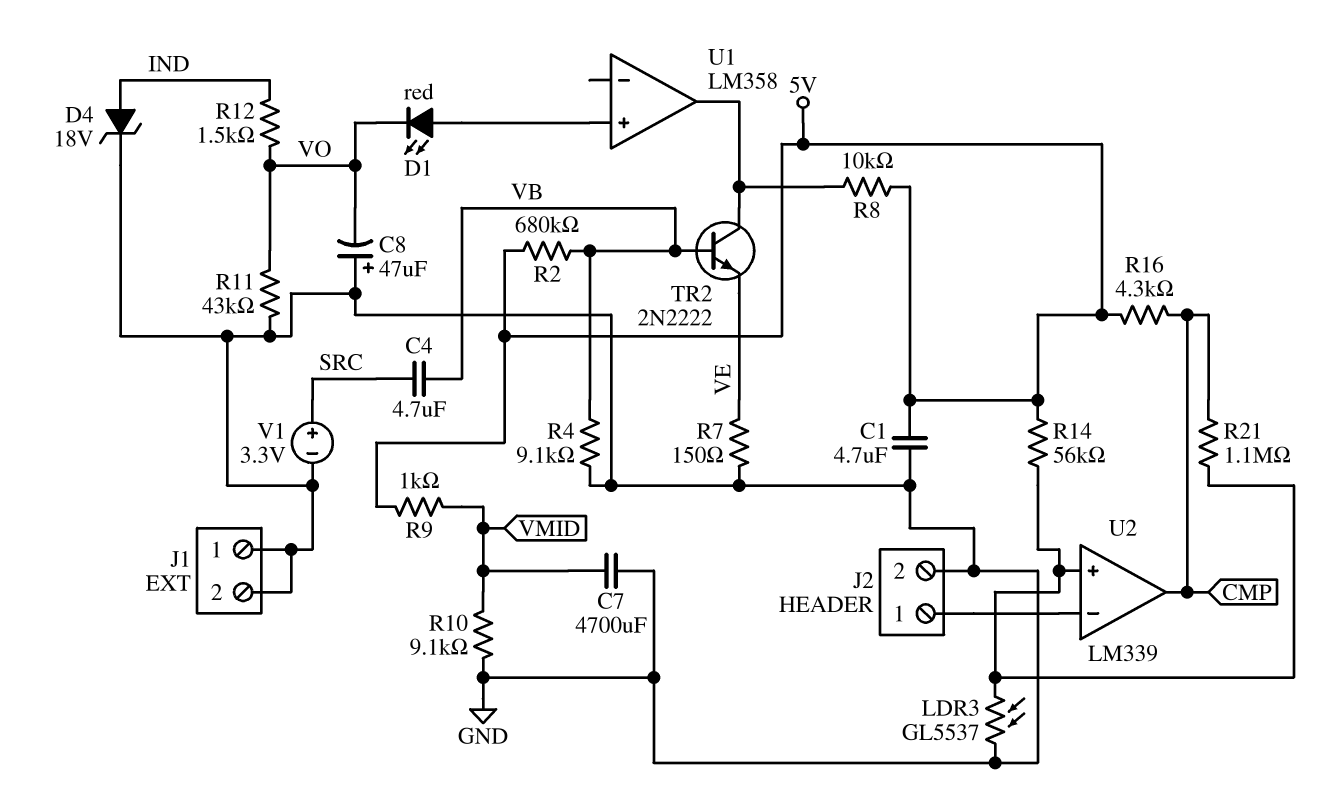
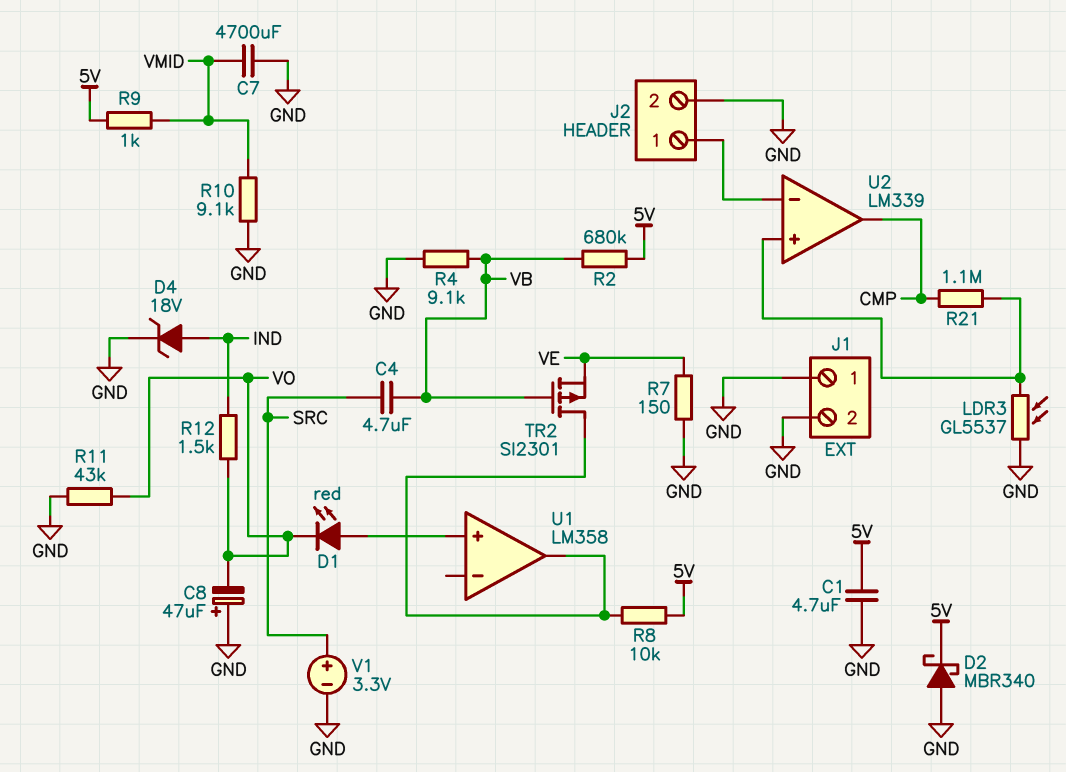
D2: none -> schottky MBR340 (A GND, K 5V)
R14: 56k (5V, U2/in+) -> none
R16: 4.3k (5V, CMP) -> none
TR2: NPN 2N2222 (B VB, C U1/out, E VE) -> PMOS SI2301 (G VB, D U1/out, S VE)

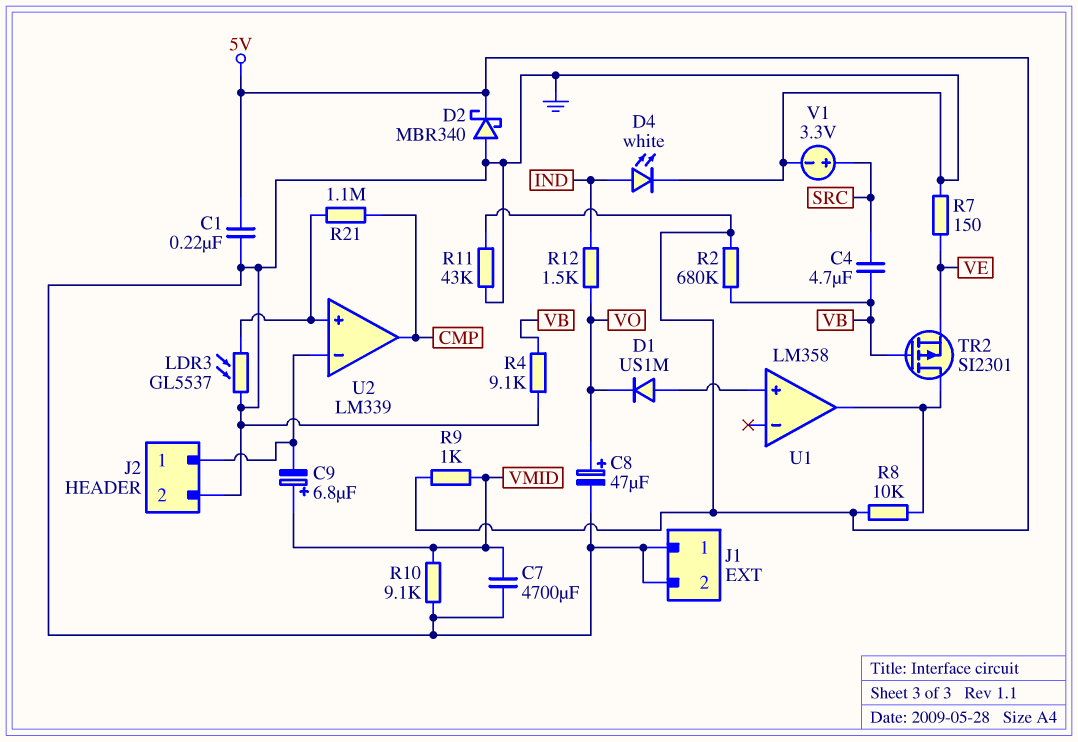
C1: 4.7uF (5V, GND) -> 220nF (5V, GND)
C8: 47uF (plus GND, minus VO) -> 47uF (plus VO, minus GND)
C9: none -> 6.8uF (plus VMID, minus J2/1)
D1: LED red (A U1/in+, K VO) -> diode US1M (A U1/in+, K VO)
D4: zener 18V (A IND, K GND) -> LED white (A IND, K GND)
R11: 43k (GND, VO) -> 43k (5V, GND)

